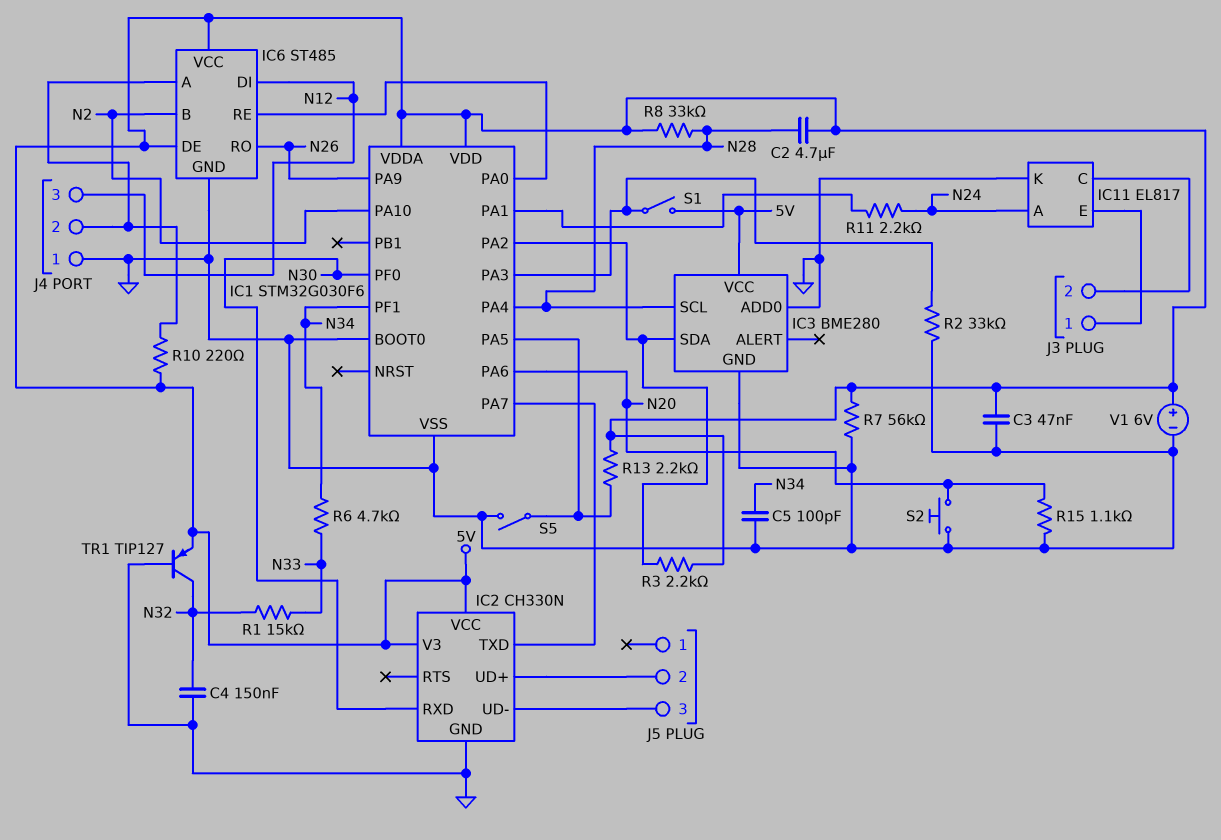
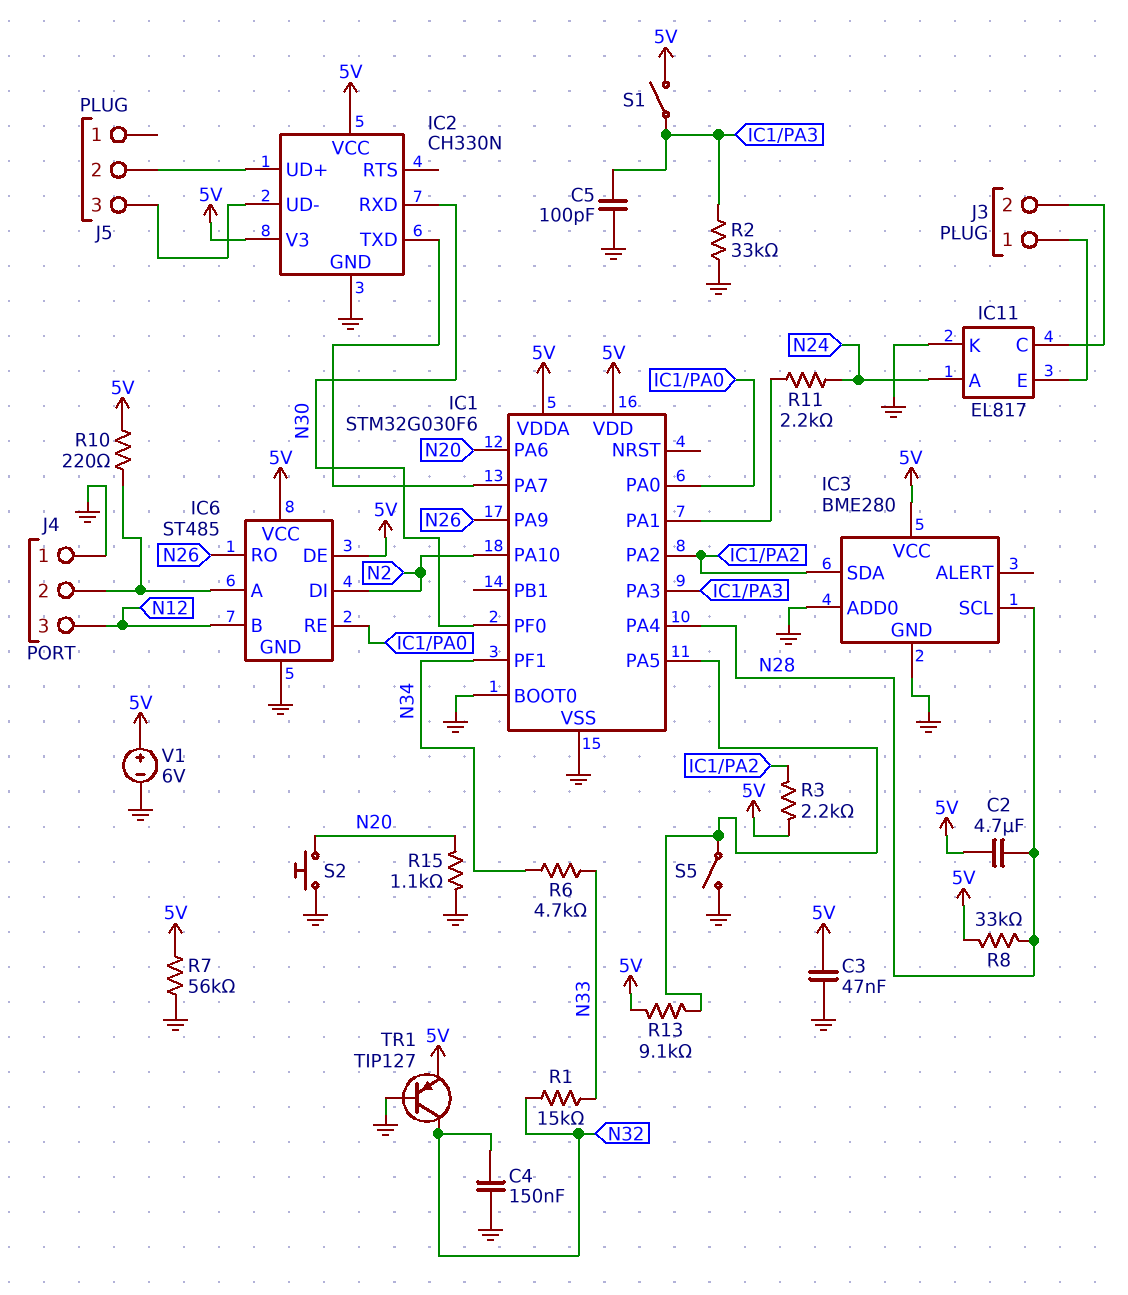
C5: 100pF (GND, N34) -> 100pF (GND, IC1/PA3)
IC6 pin B: N2 -> N12
IC6 pin DI: N12 -> N2
R13: 2.2k (5V, IC1/PA5) -> 9.1k (5V, IC1/PA5)

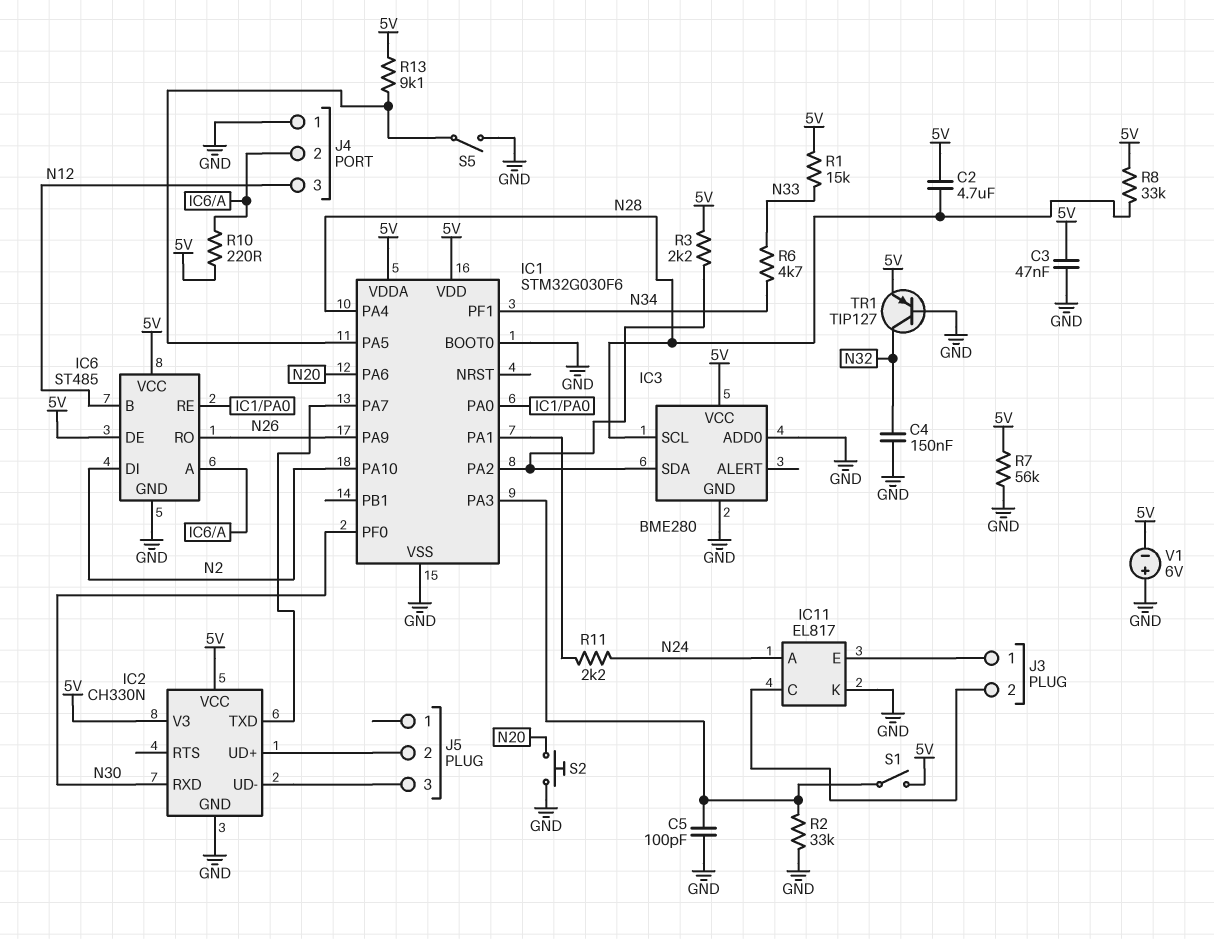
R1: 15k (N32, N33) -> 15k (5V, N33)
R15: 1.1k (GND, N20) -> none
V1: 6V (plus 5V, minus GND) -> 6V (plus GND, minus 5V)

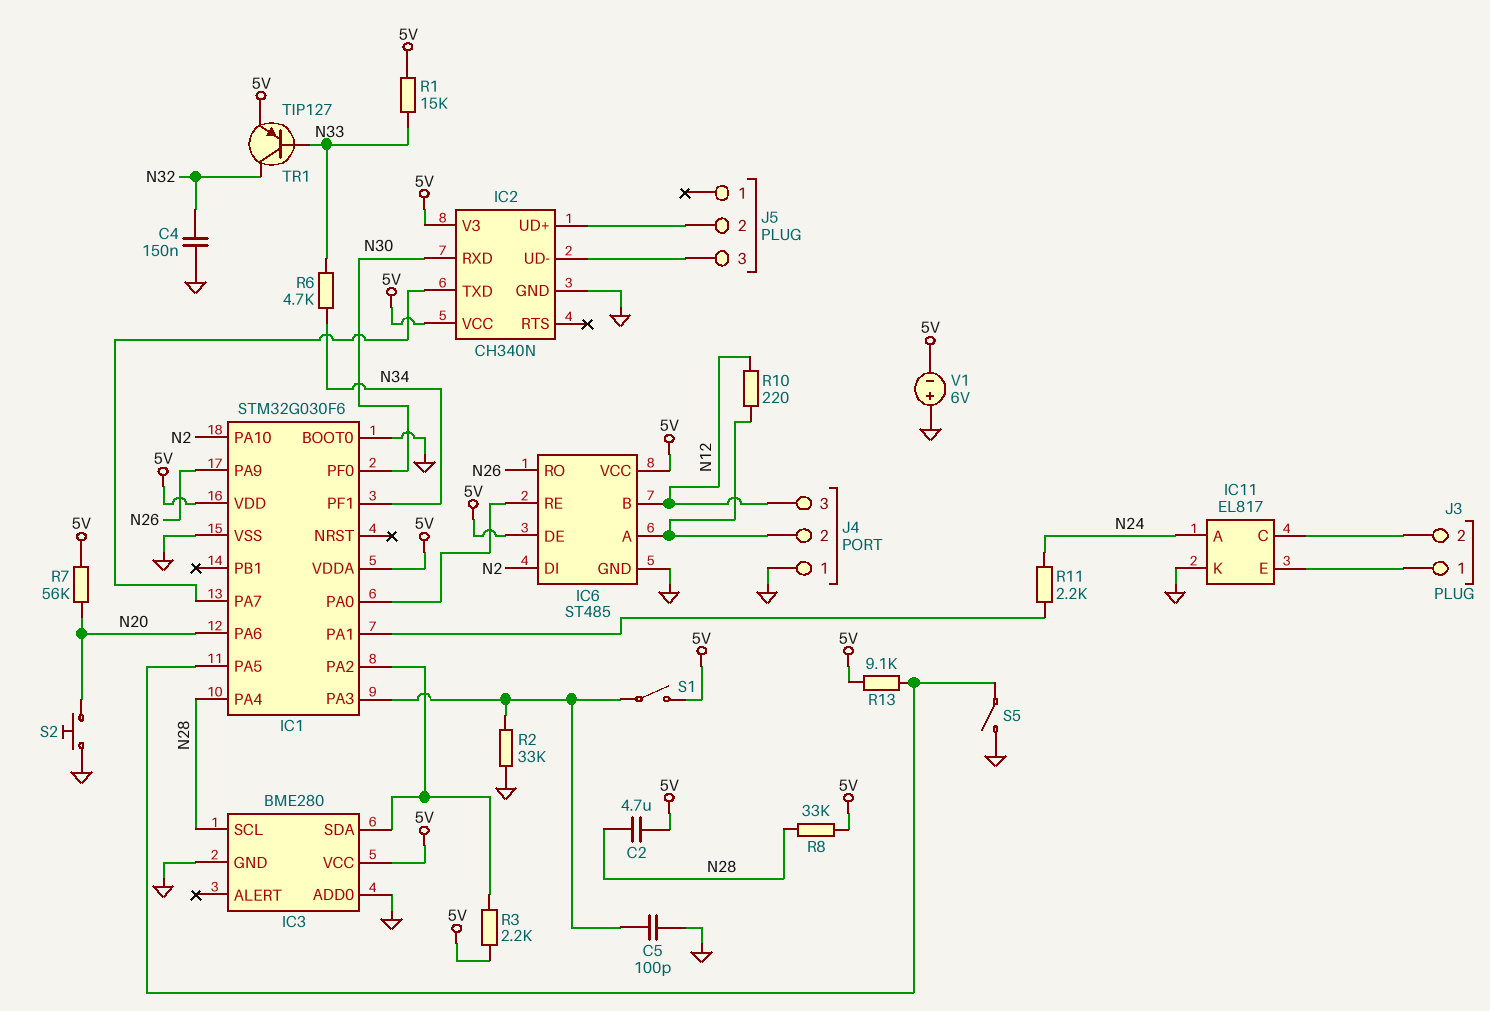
C3: 47nF (5V, GND) -> none
IC2: CH330N -> CH340N
R7: 56k (5V, GND) -> 56k (5V, N20)
R10: 220 (5V, IC6/A) -> 220 (IC6/A, N12)
TR1: PNP TIP127 (B GND, C N32, E 5V) -> PNP TIP127 (B N33, C N32, E 5V)

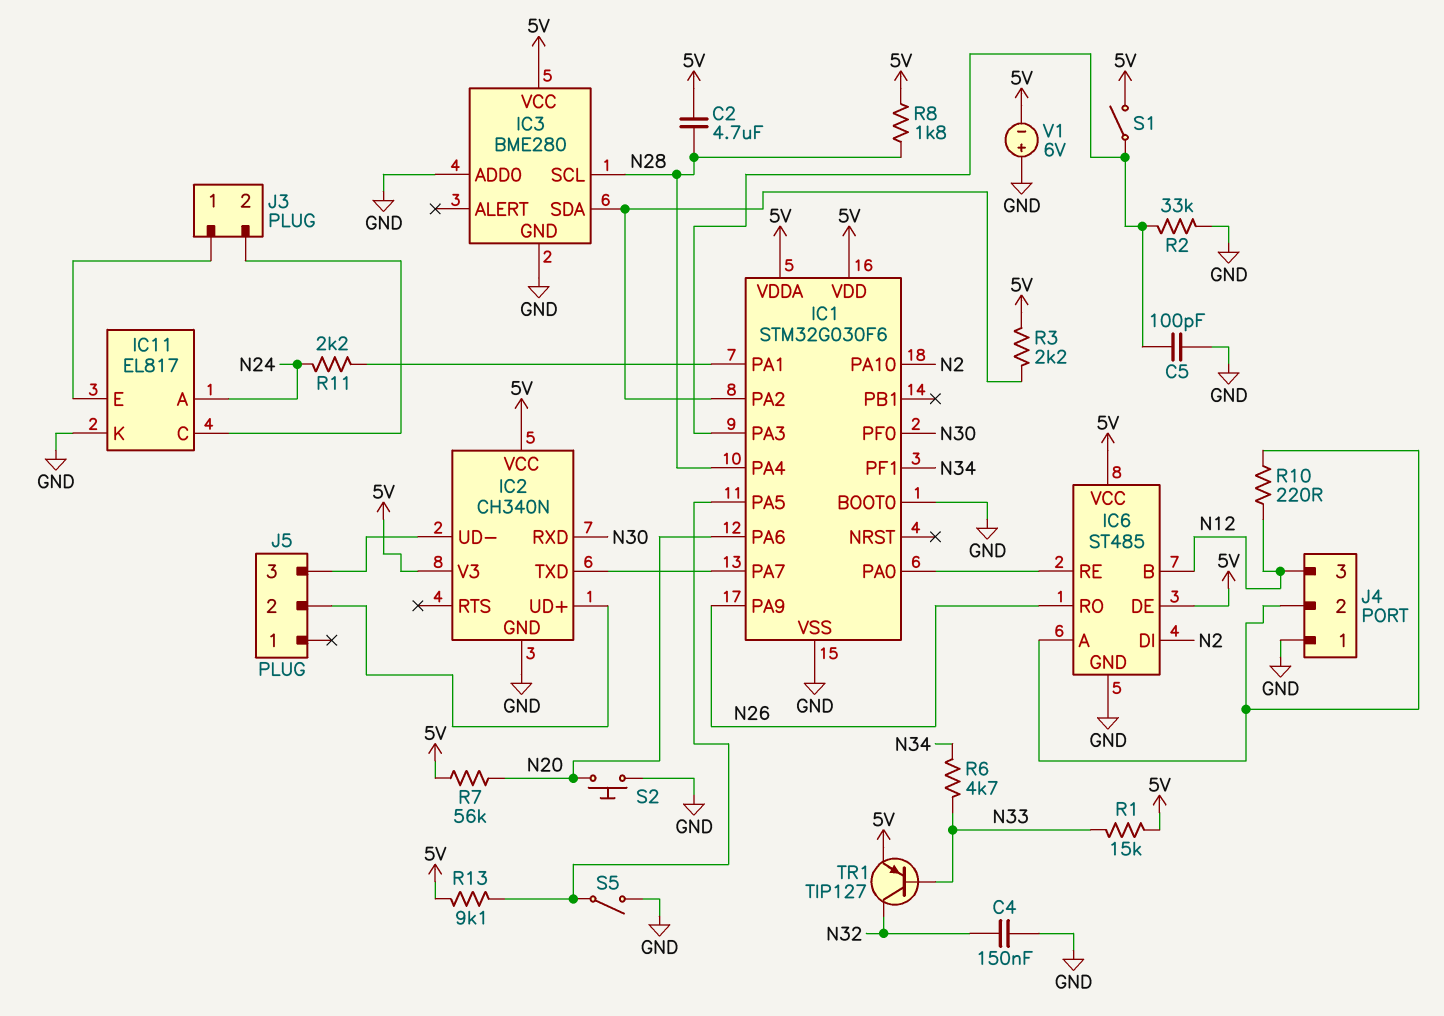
R8: 33k (5V, N28) -> 1.8k (5V, N28)

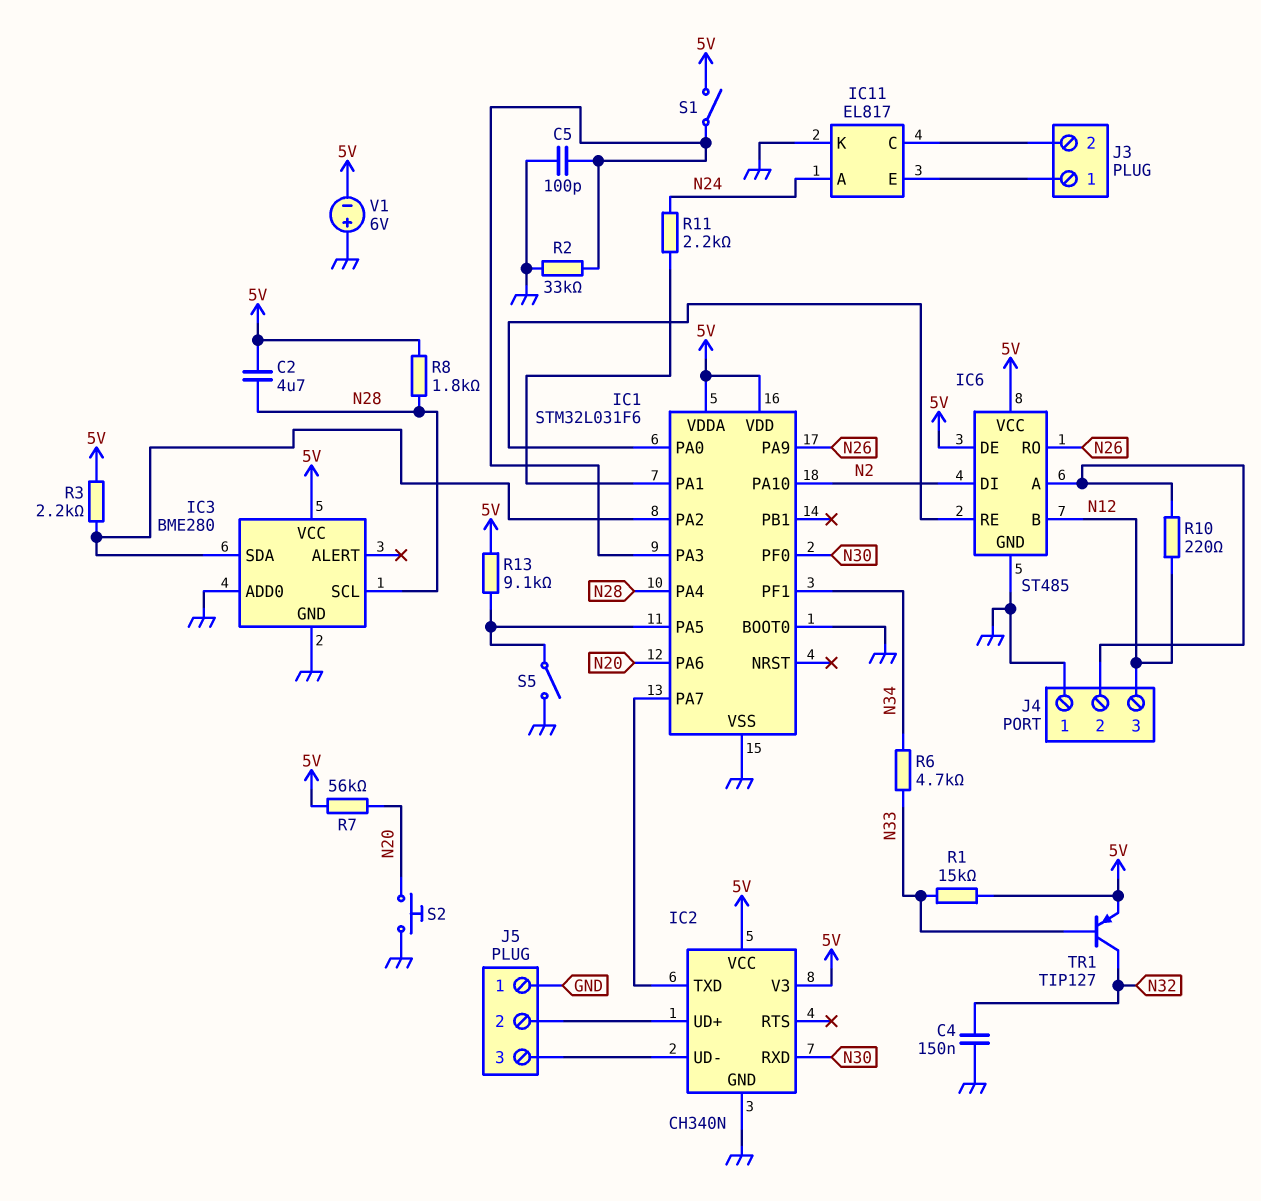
IC1: STM32G030F6 -> STM32L031F6
J5 pin 1: none -> GND

